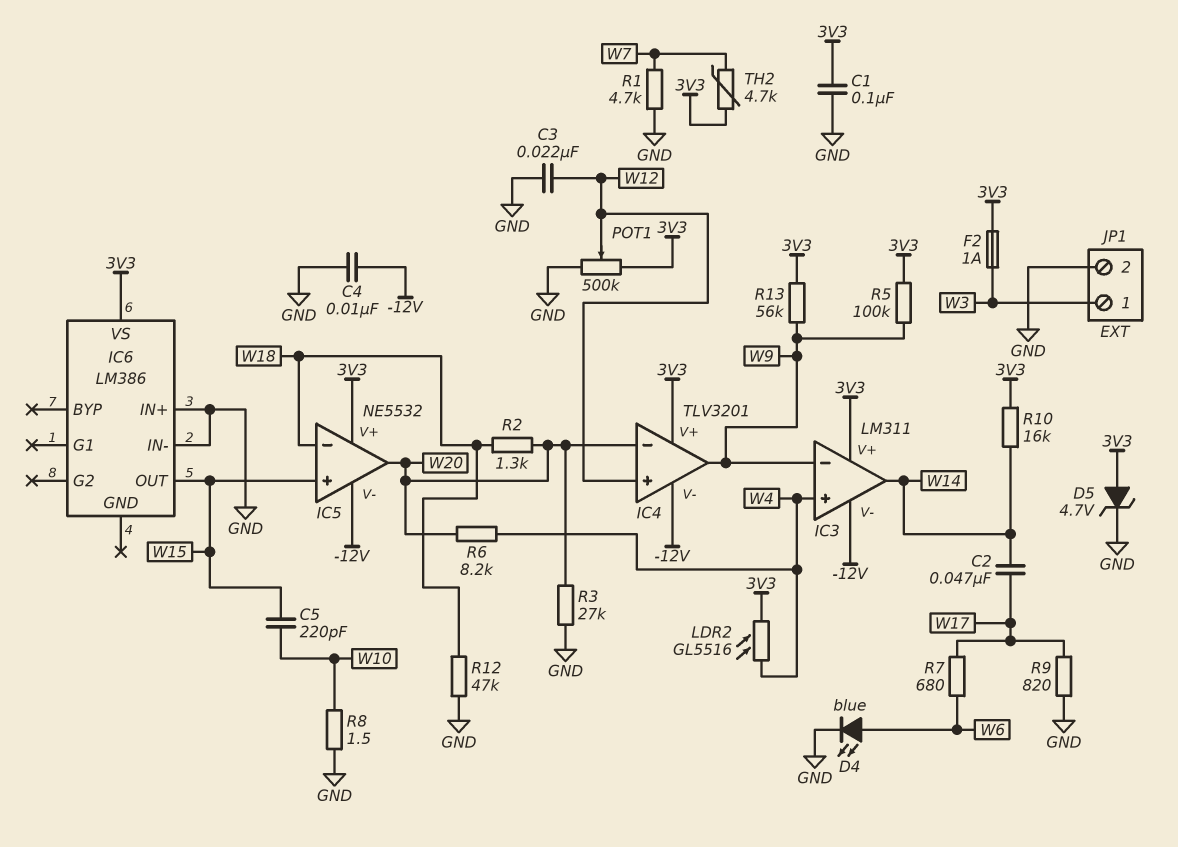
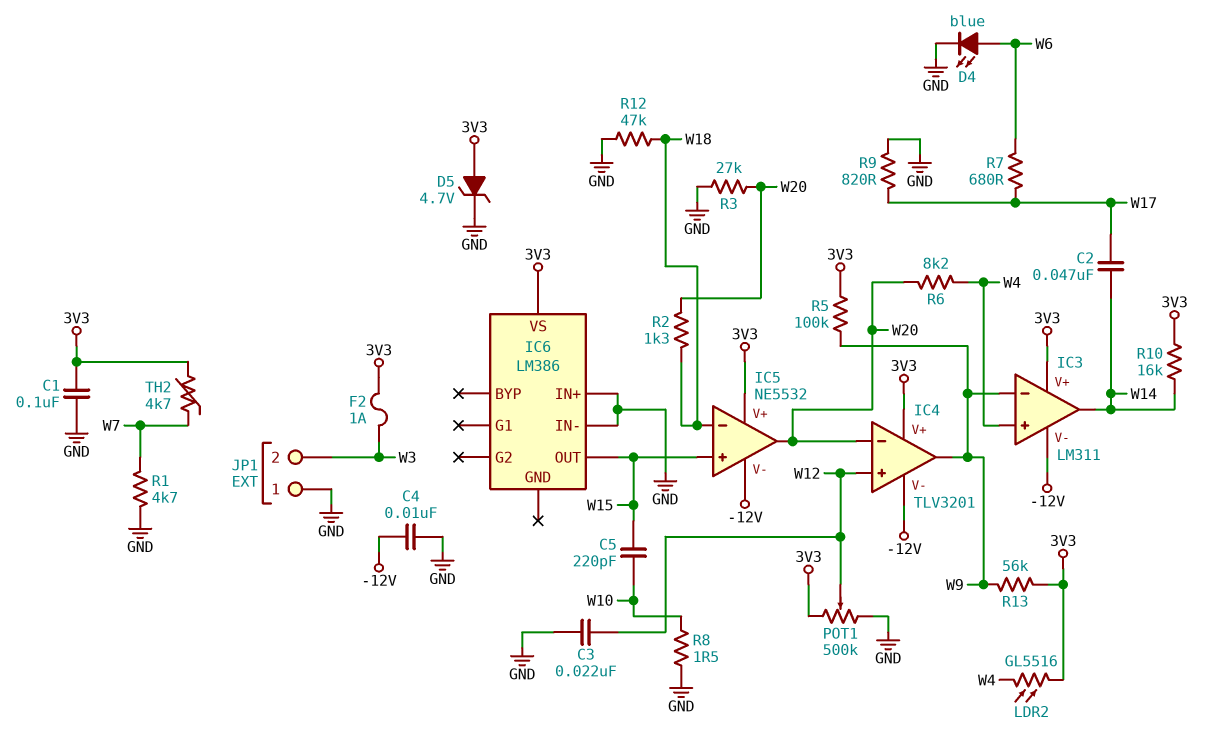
JP1 pin 1: W3 -> GND
JP1 pin 2: GND -> W3

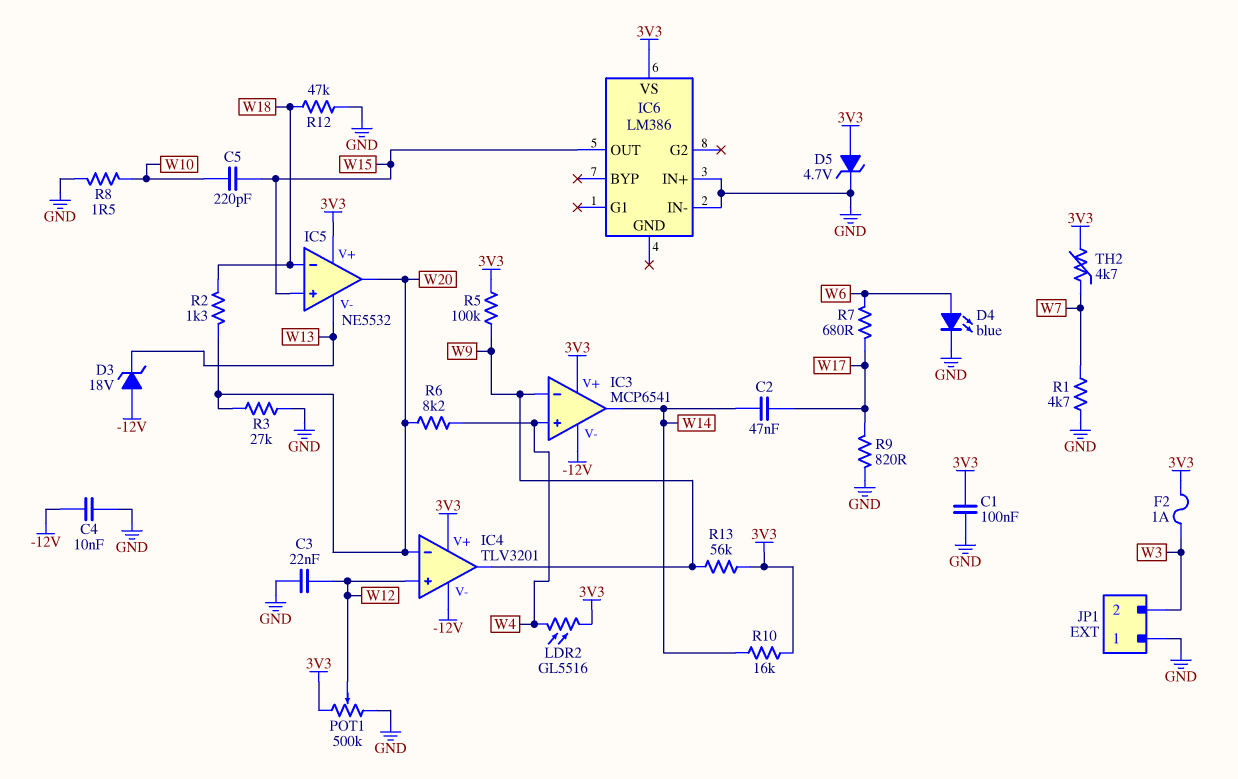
D3: none -> zener 18V (A -12V, K W13)
IC3: LM311 -> MCP6541
IC5 pin V-: -12V -> W13

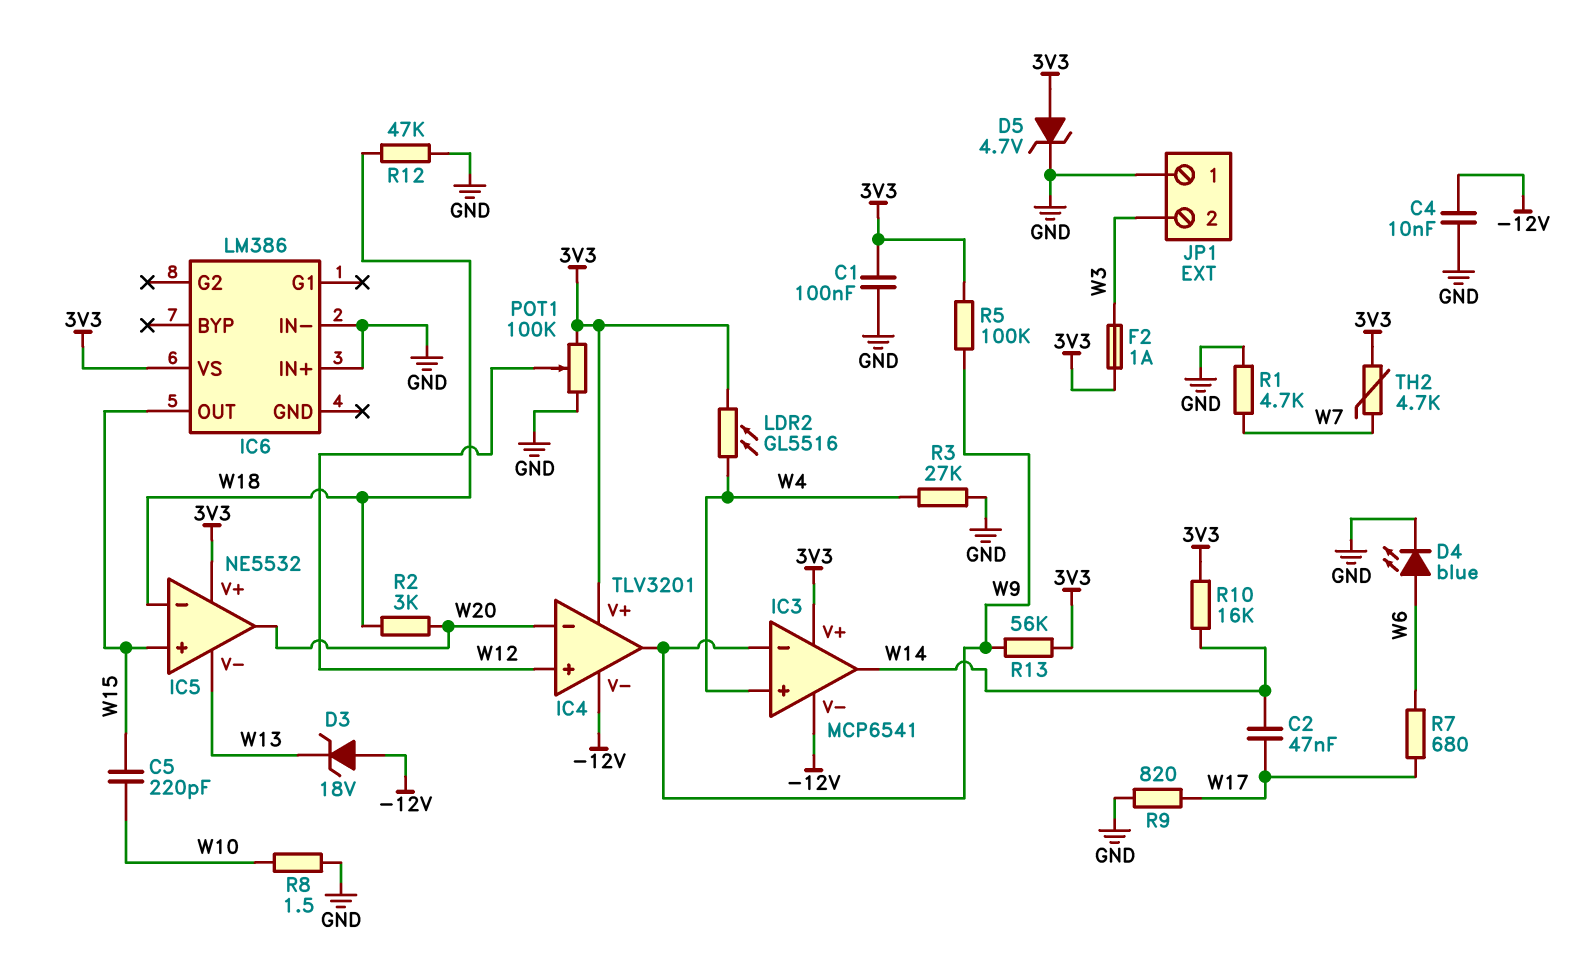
C3: 22nF (GND, W12) -> none
POT1: 500k (3V3, GND, wiper W12) -> 100k (3V3, GND, wiper W12)
R2: 1.3k (W18, W20) -> 3k (W18, W20)
R3: 27k (GND, W20) -> 27k (GND, W4)
R6: 8.2k (W4, W20) -> none

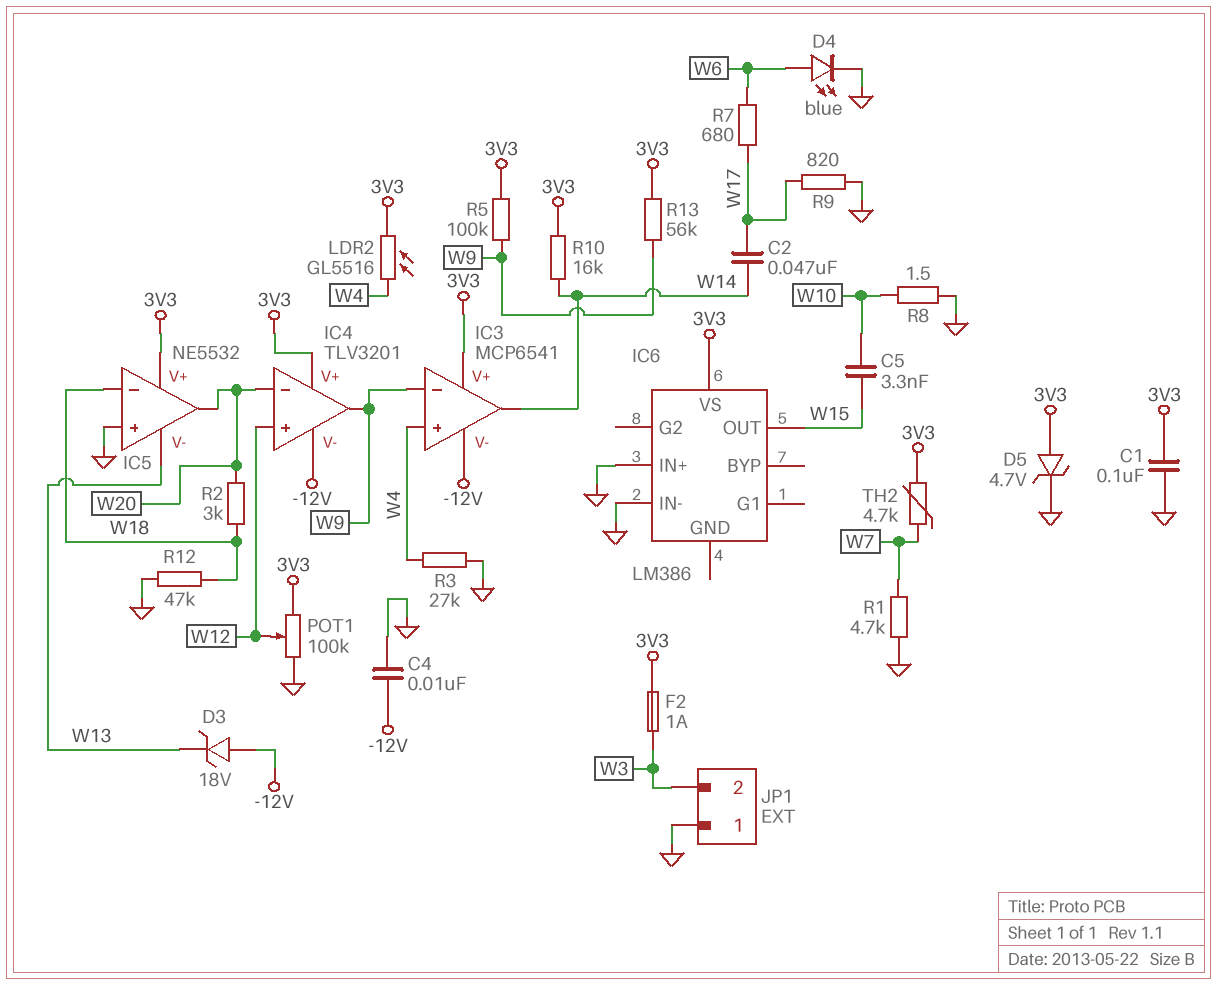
C5: 220pF (W10, W15) -> 3.3nF (W10, W15)
IC5 pin in+: W15 -> GND

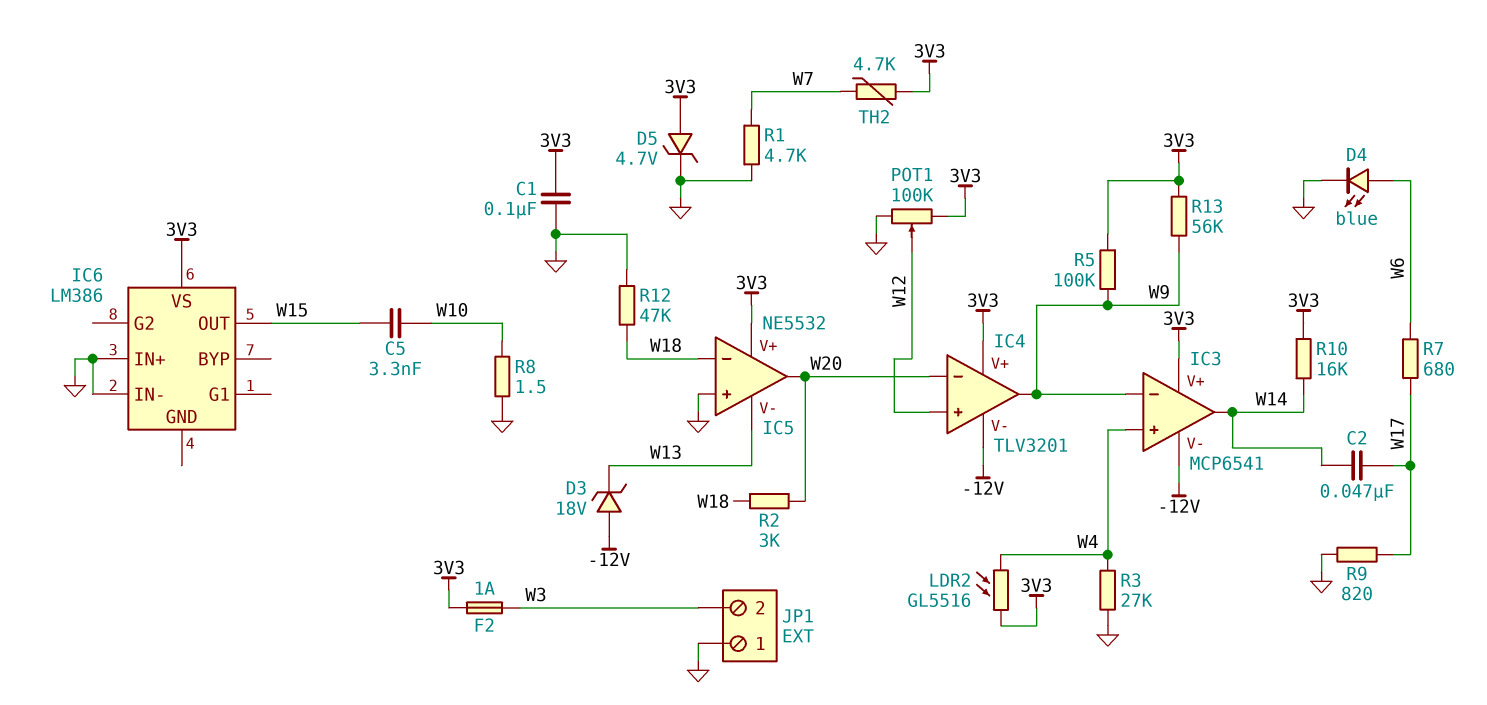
C4: 10nF (-12V, GND) -> none

